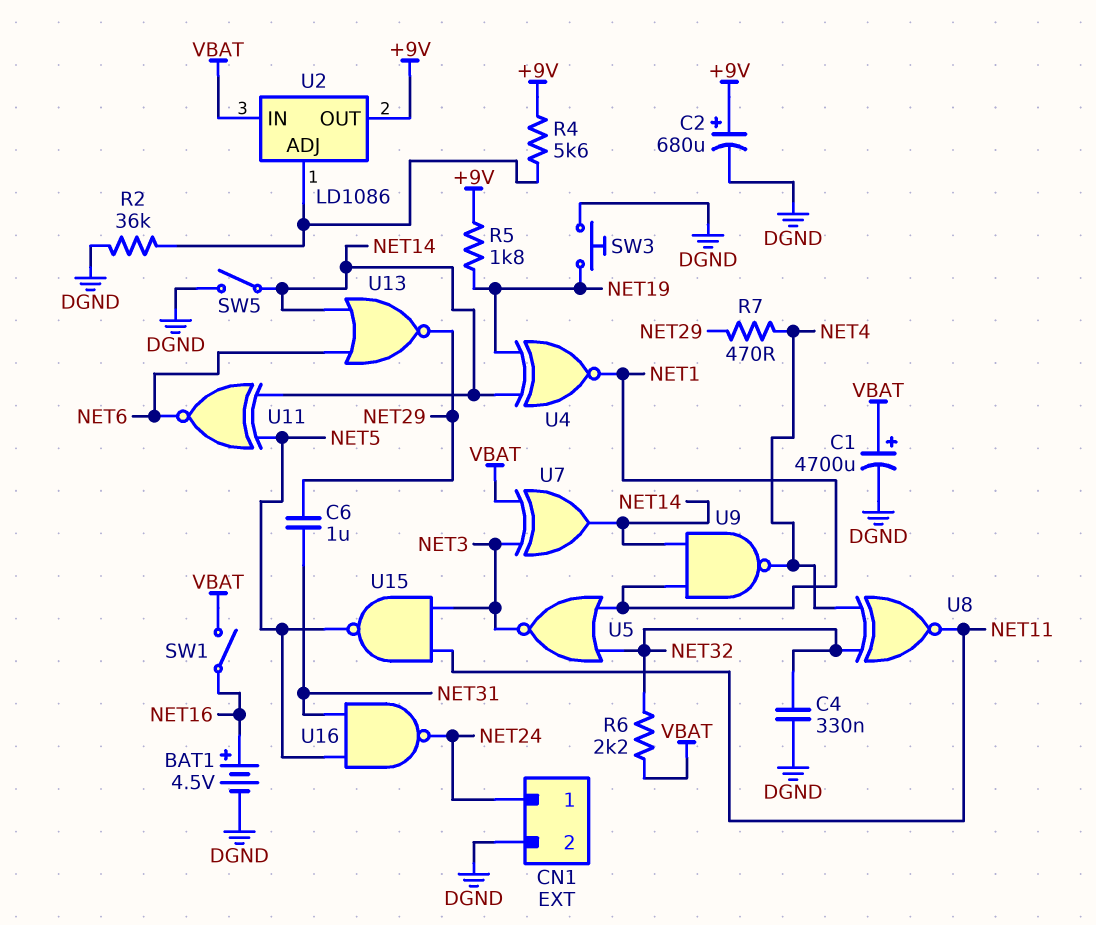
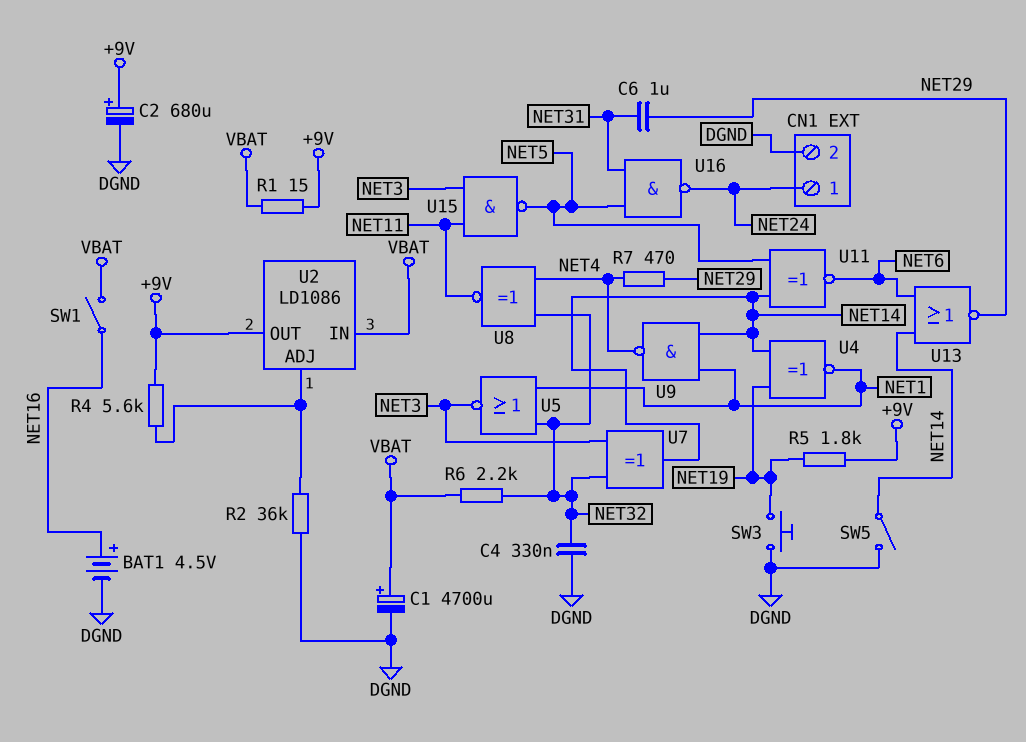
R1: none -> 15 (+9V, VBAT)
U7: XOR (in NET3, in VBAT, out NET14) -> XOR (in NET3, in NET32, out NET14)

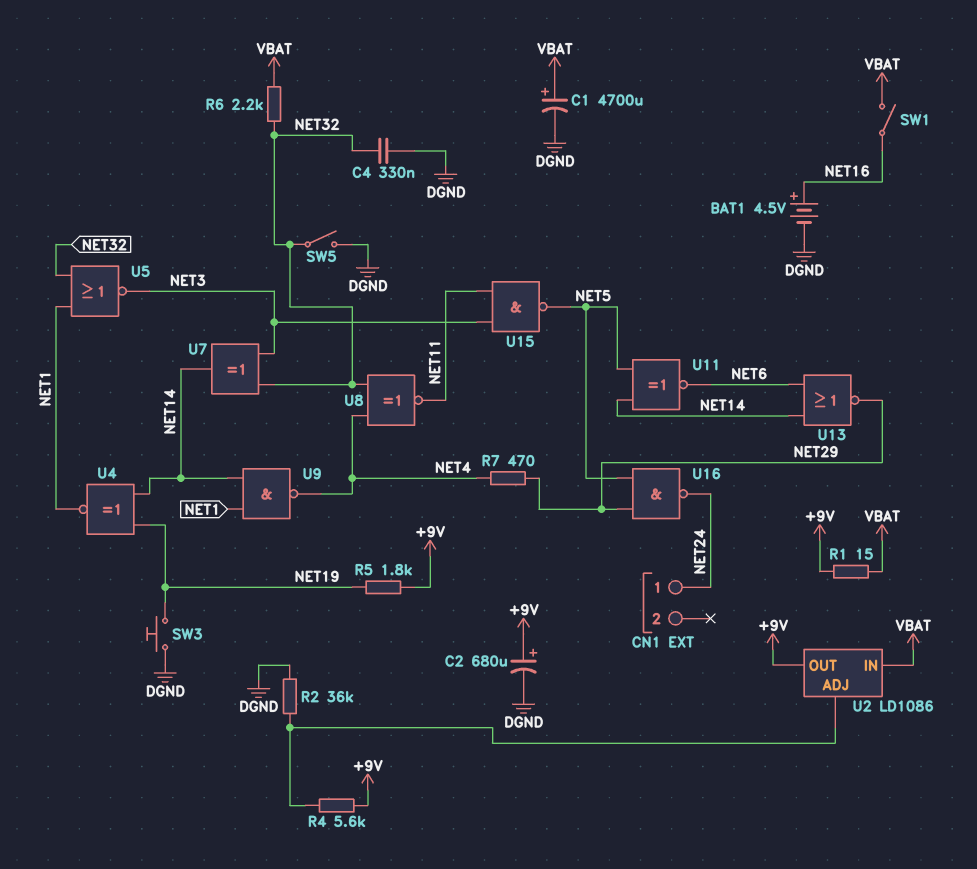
C6: 1uF (NET29, NET31) -> none
CN1 pin 2: DGND -> none
SW5: switch (DGND, NET14) -> switch (DGND, NET32)
U16: NAND (in NET5, in NET31, out NET24) -> NAND (in NET5, in NET29, out NET24)

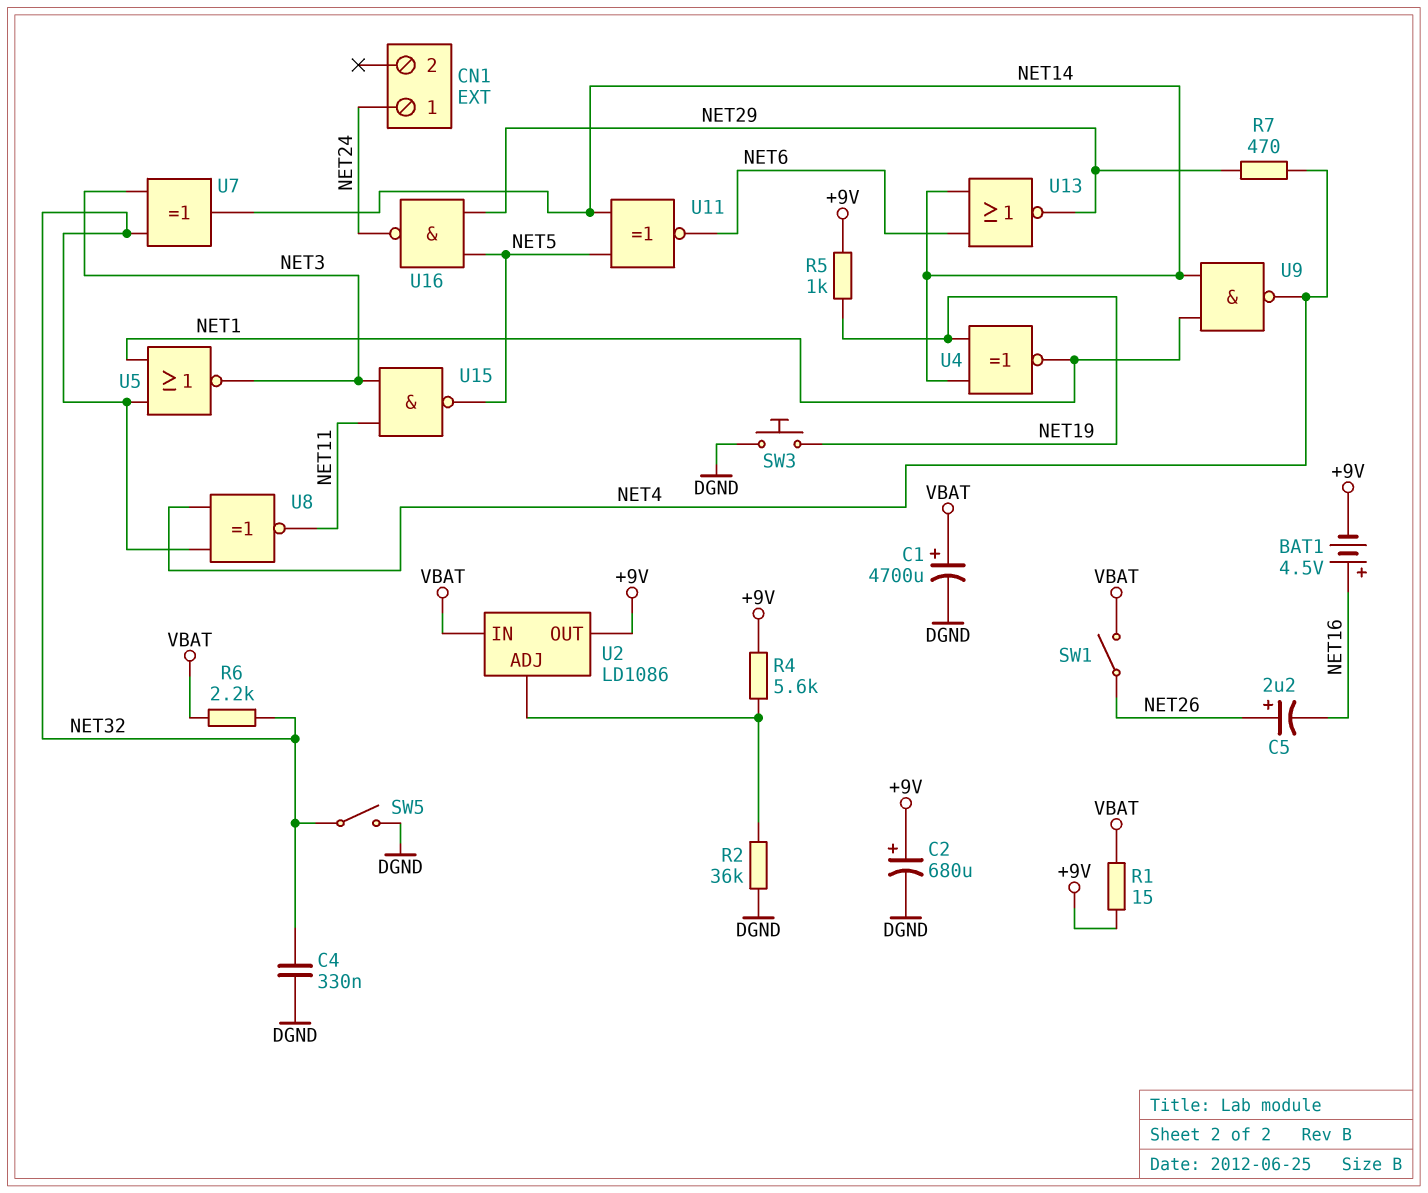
BAT1: 4.5V (plus NET16, minus DGND) -> 4.5V (plus NET16, minus +9V)
C5: none -> 2.2uF (plus NET26, minus NET16)
R5: 1.8k (+9V, NET19) -> 1k (+9V, NET19)
SW1: switch (NET16, VBAT) -> switch (NET26, VBAT)

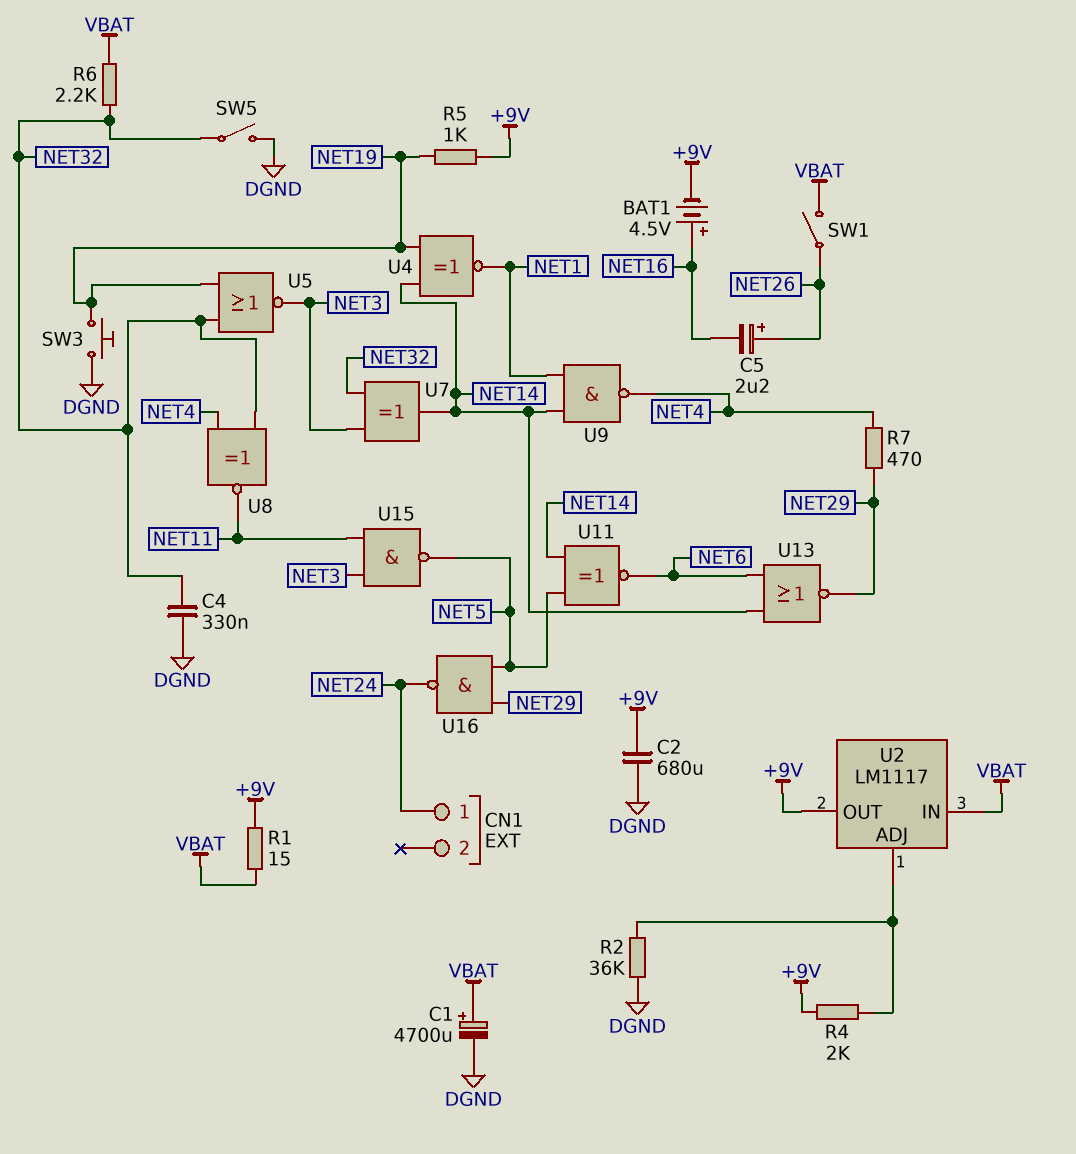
C2: 680uF (plus +9V, minus DGND) -> 680uF (+9V, DGND)
R4: 5.6k (+9V, U2/ADJ) -> 2k (+9V, U2/ADJ)
U2: LD1086 -> LM1117
U5: NOR (in NET1, in NET32, out NET3) -> NOR (in NET19, in NET32, out NET3)

